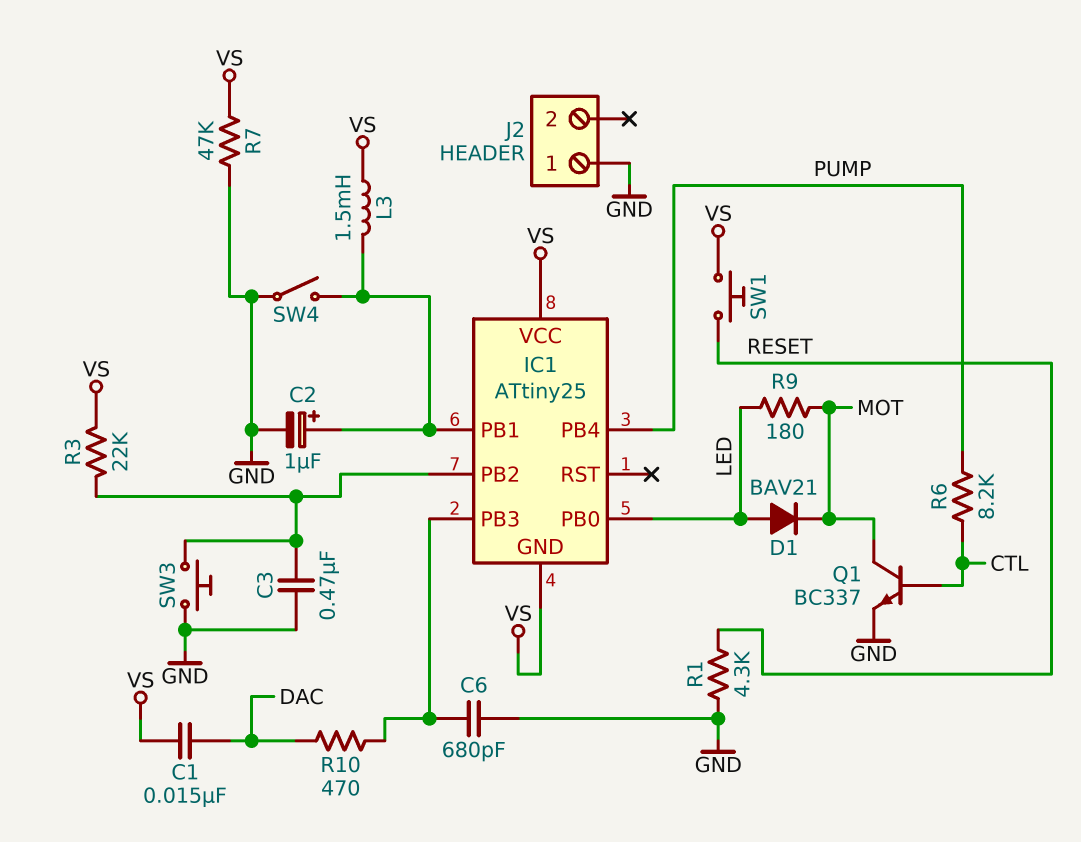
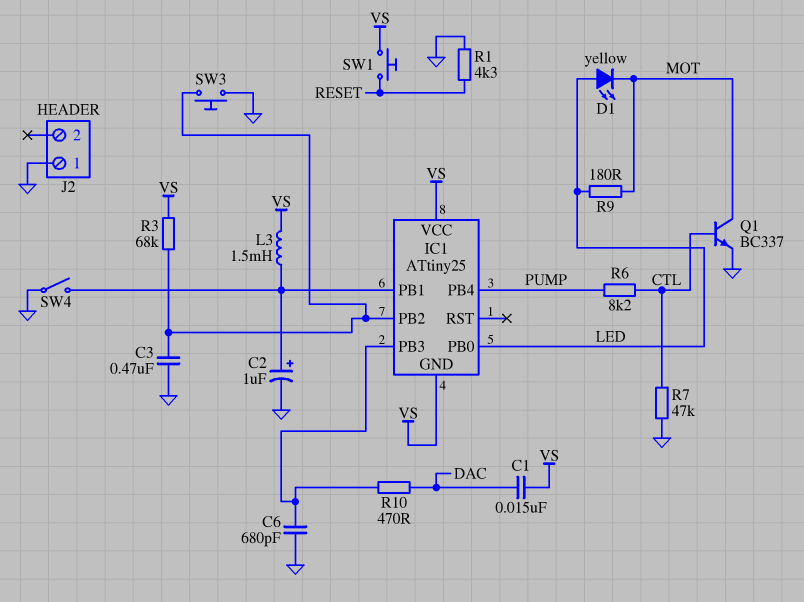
D1: diode BAV21 (A LED, K MOT) -> LED yellow (A LED, K MOT)
R3: 22k (IC1/PB2, VS) -> 68k (IC1/PB2, VS)
R7: 47k (GND, VS) -> 47k (CTL, GND)

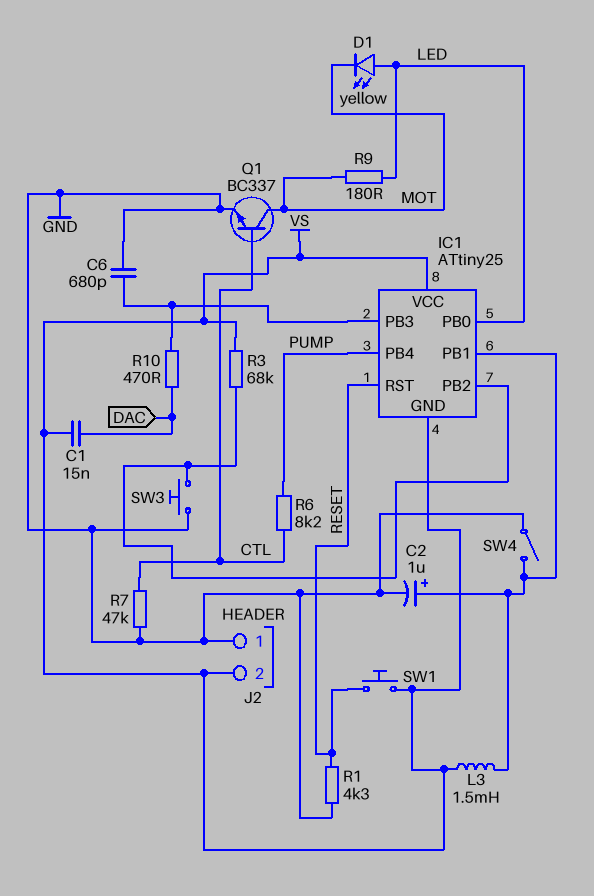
C3: 470nF (GND, IC1/PB2) -> none
IC1 pin RST: none -> RESET
J2 pin 2: none -> VS

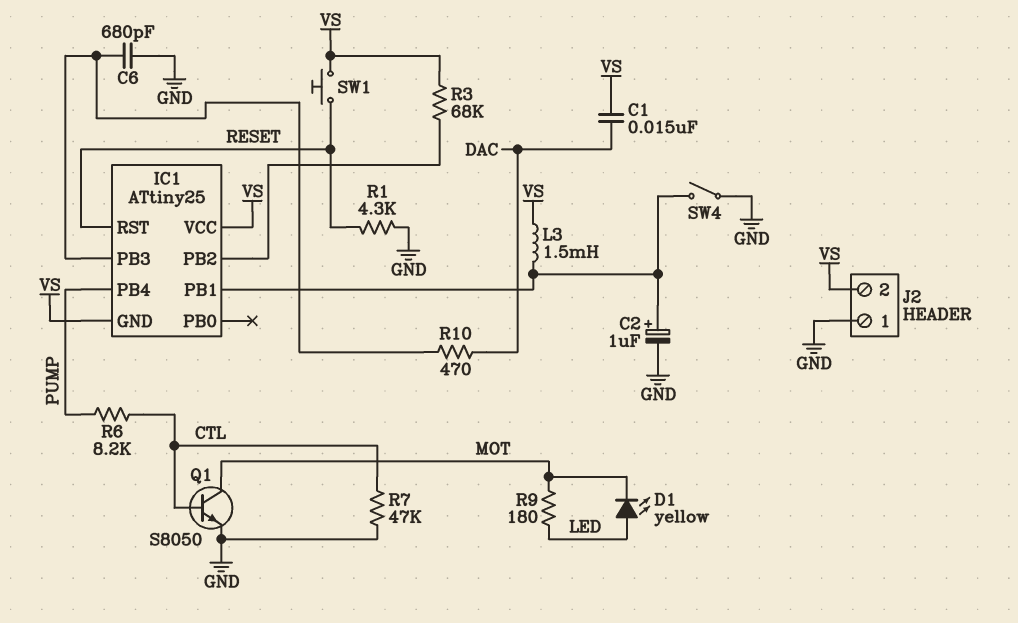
IC1 pin PB0: LED -> none
Q1: NPN BC337 (B CTL, C MOT, E GND) -> NPN S8050 (B CTL, C MOT, E GND)
SW3: button (GND, IC1/PB2) -> none

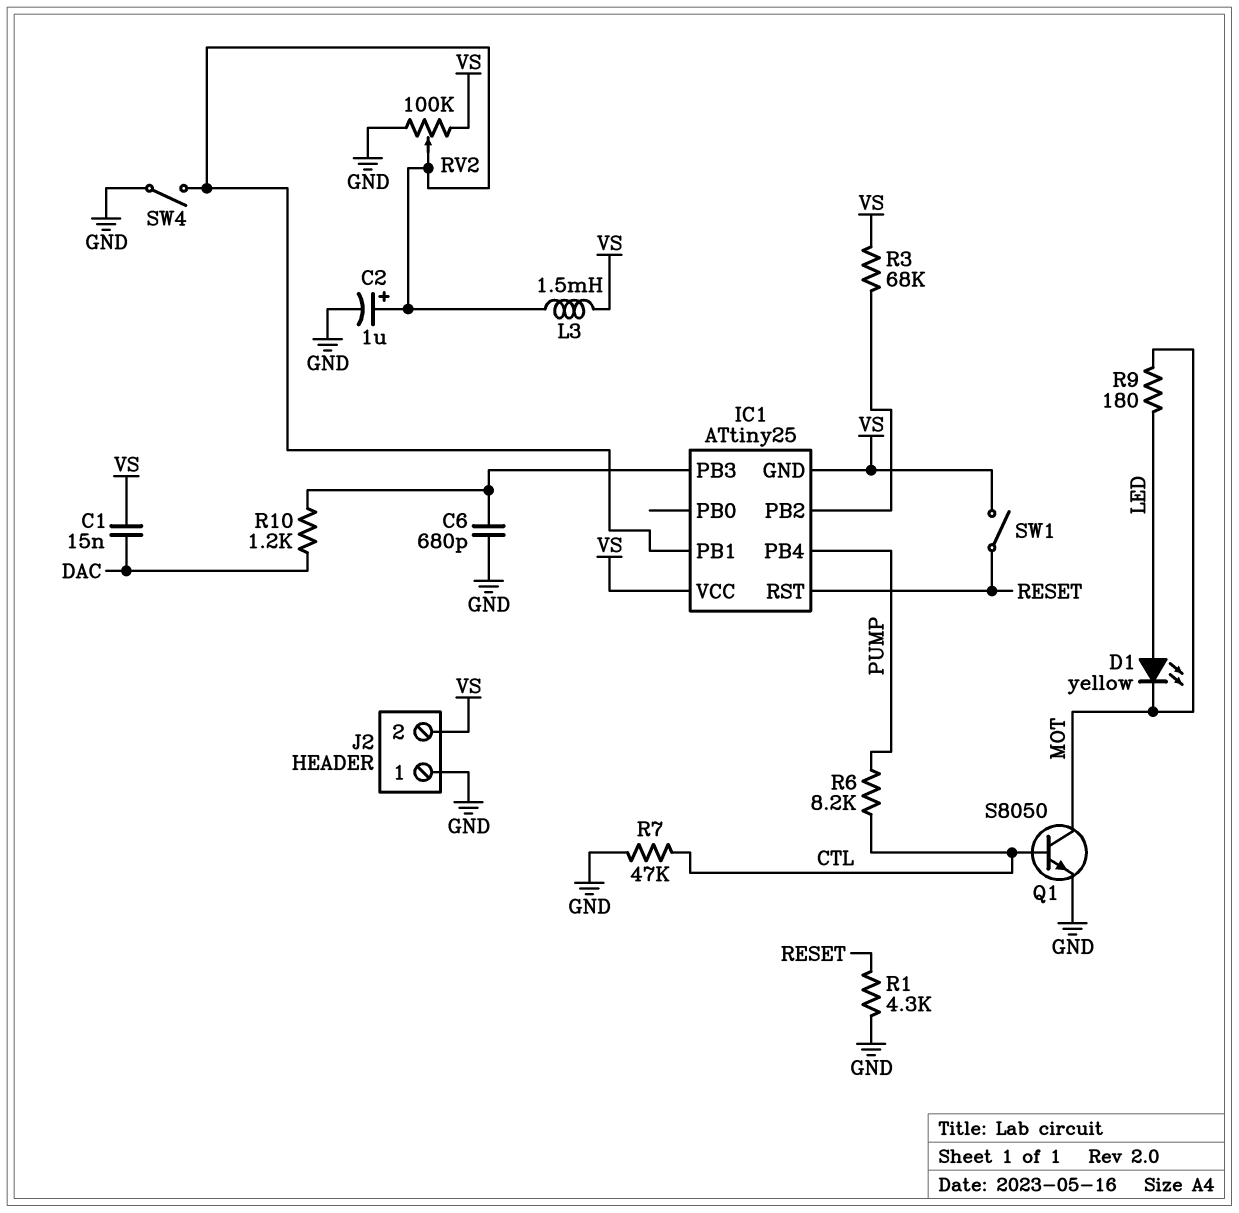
R10: 470 (DAC, IC1/PB3) -> 1.2k (DAC, IC1/PB3)
RV2: none -> 100k (GND, VS, wiper IC1/PB1)
SW1: button (RESET, VS) -> switch (RESET, VS)

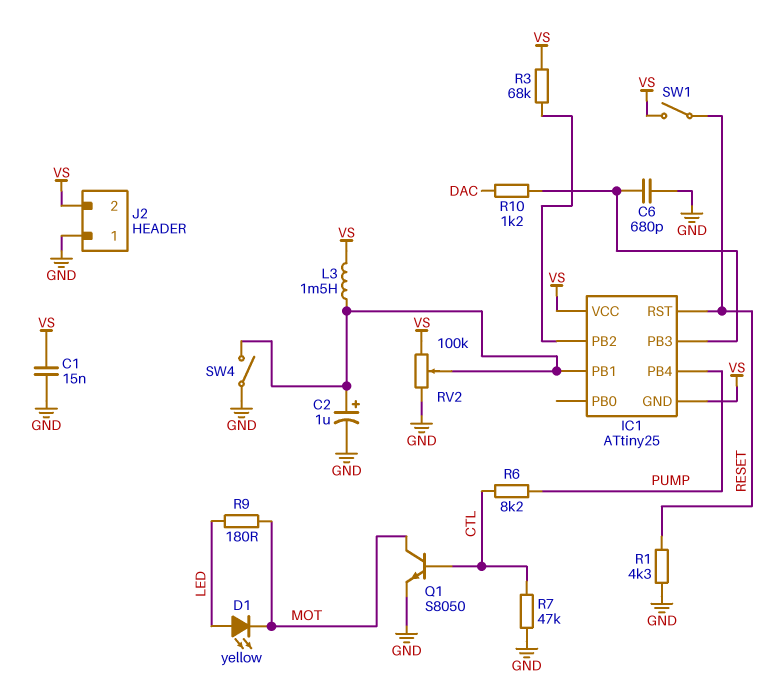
C1: 15nF (DAC, VS) -> 15nF (GND, VS)

